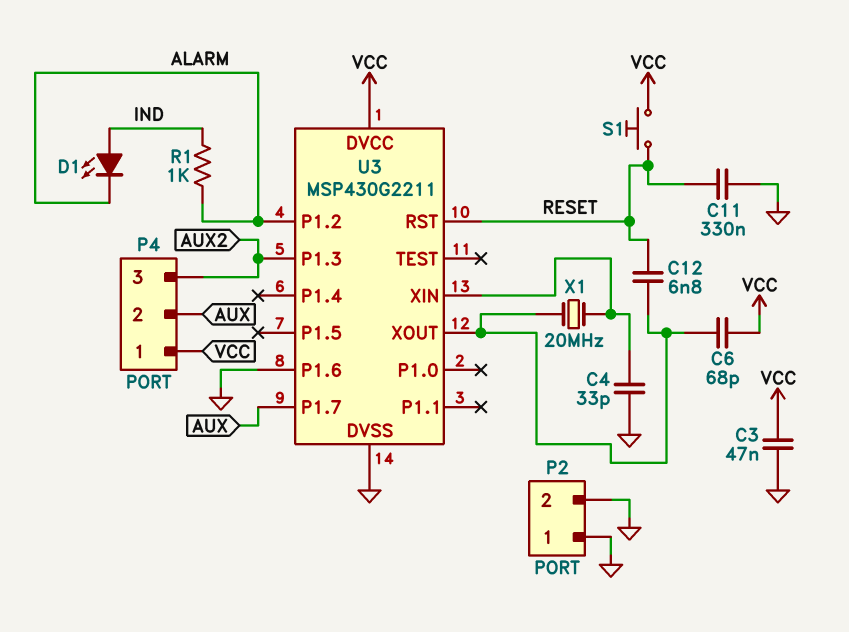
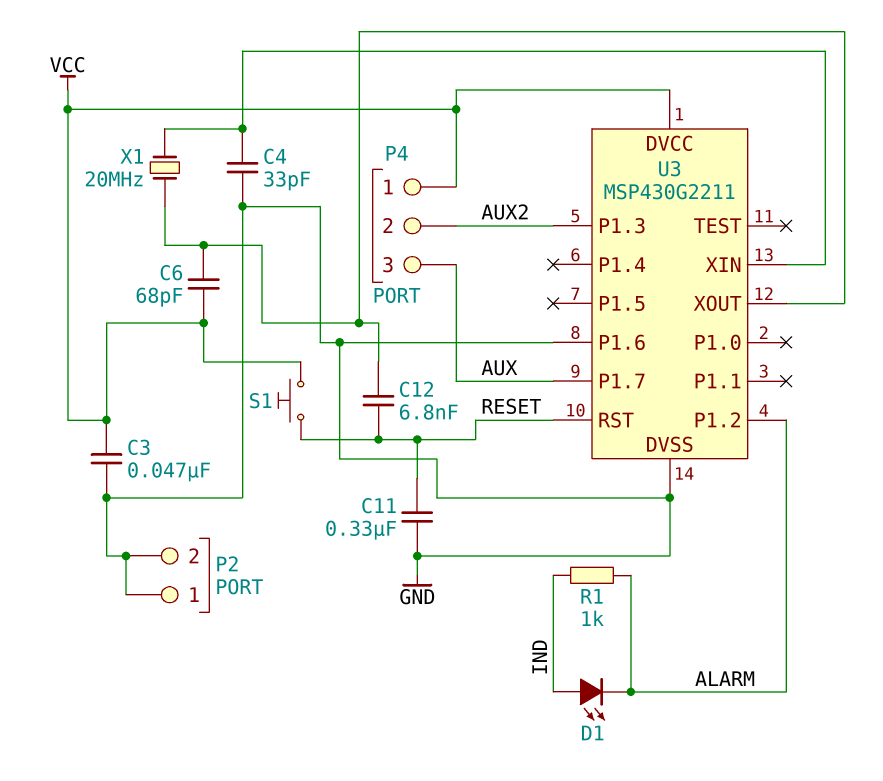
P4 pin 2: AUX -> AUX2
P4 pin 3: AUX2 -> AUX

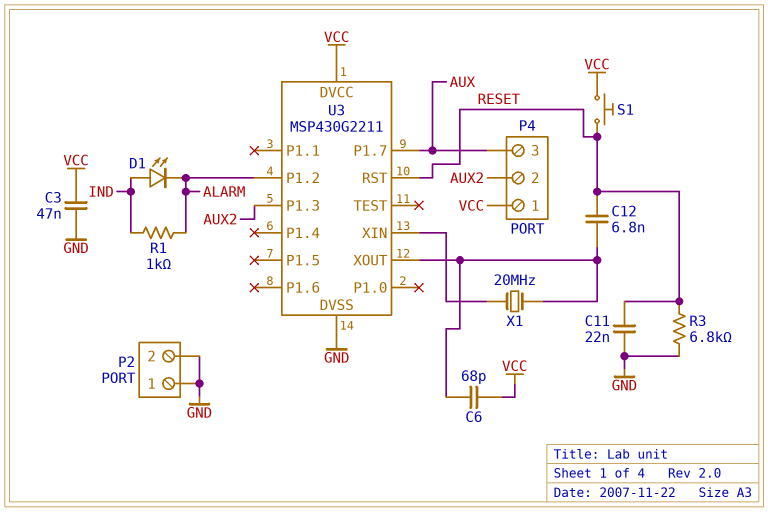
C4: 33pF (GND, U3/XIN) -> none
C11: 330nF (GND, RESET) -> 22nF (GND, RESET)
R3: none -> 6.8k (GND, RESET)
U3 pin P1.6: GND -> none

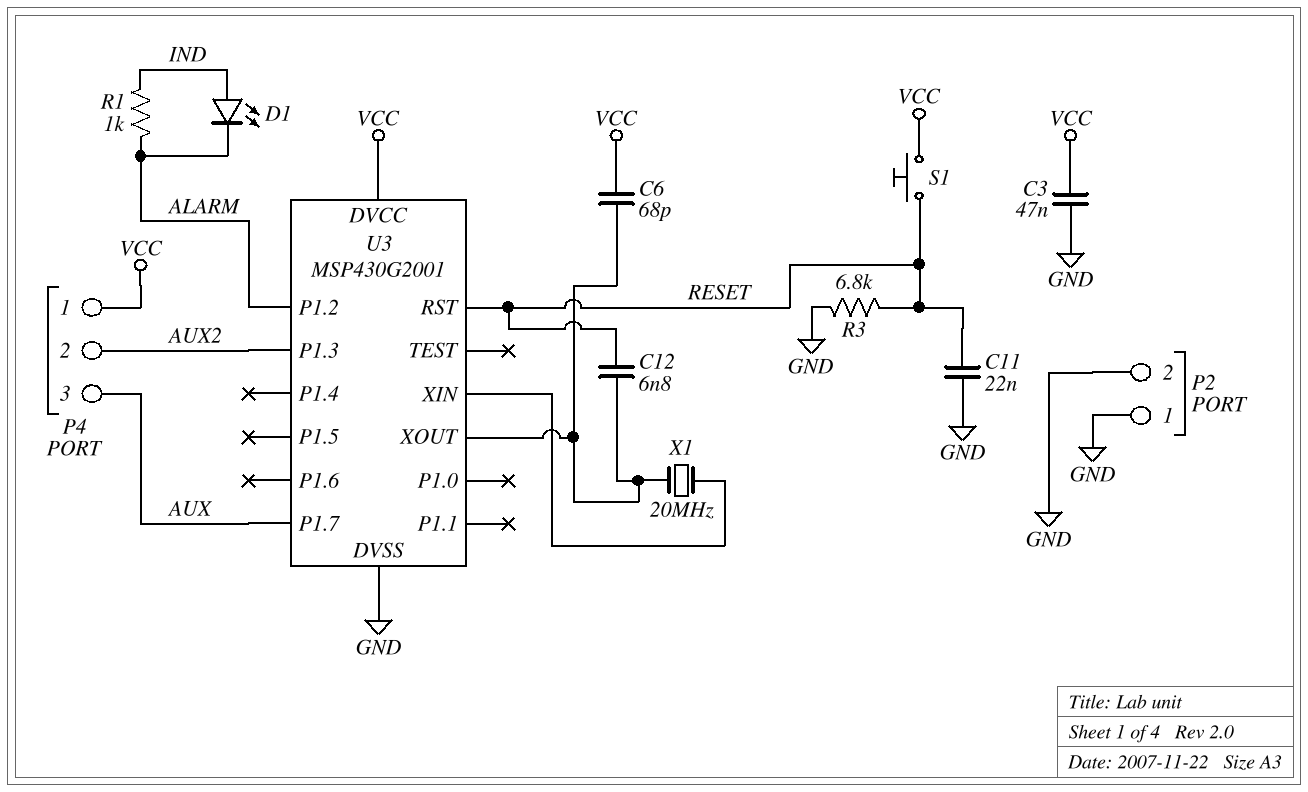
U3: MSP430G2211 -> MSP430G2001

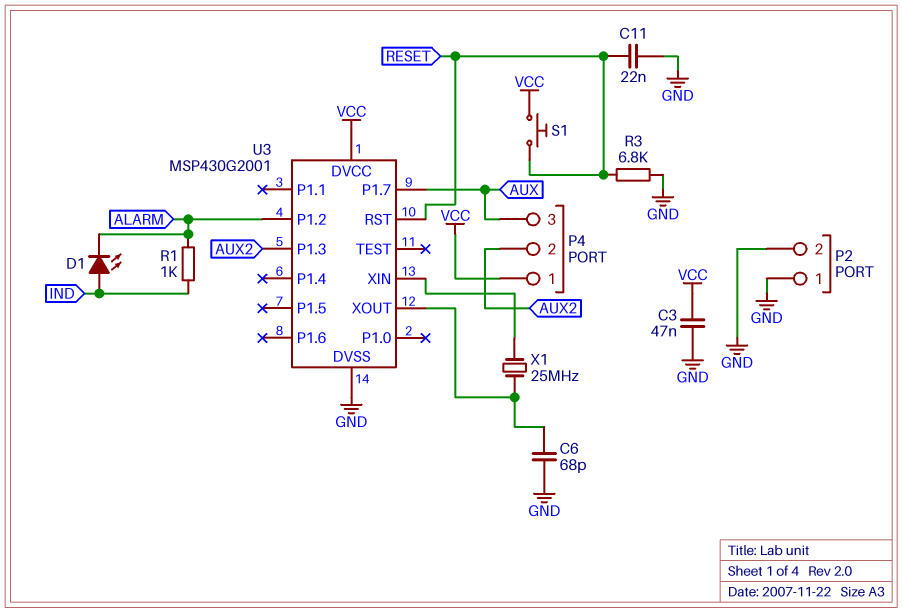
C6: 68pF (U3/XOUT, VCC) -> 68pF (GND, U3/XOUT)
C12: 6.8nF (RESET, U3/XOUT) -> none
X1: 20MHz (U3/XIN, U3/XOUT) -> 25MHz (U3/XIN, U3/XOUT)

